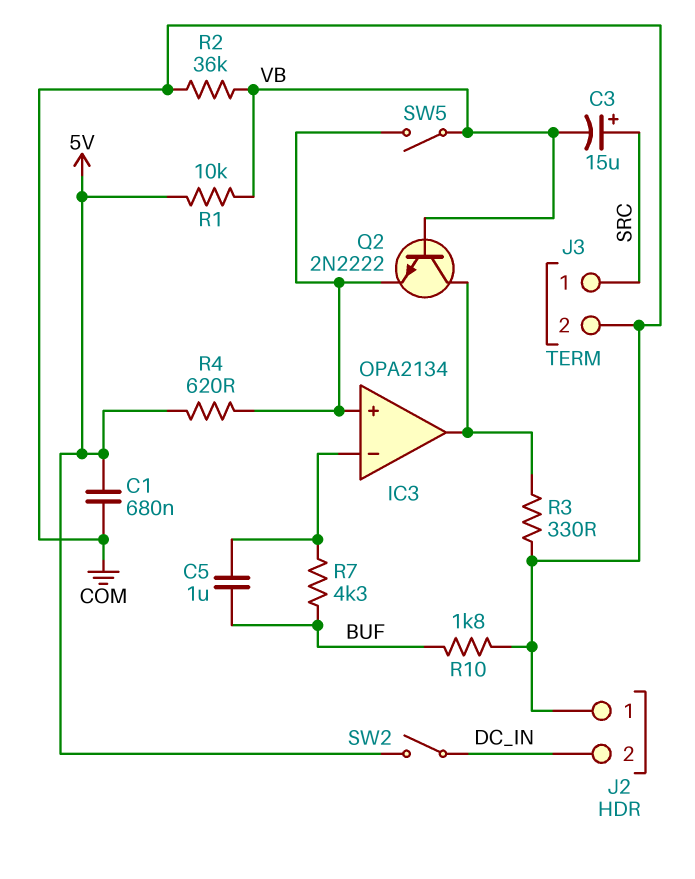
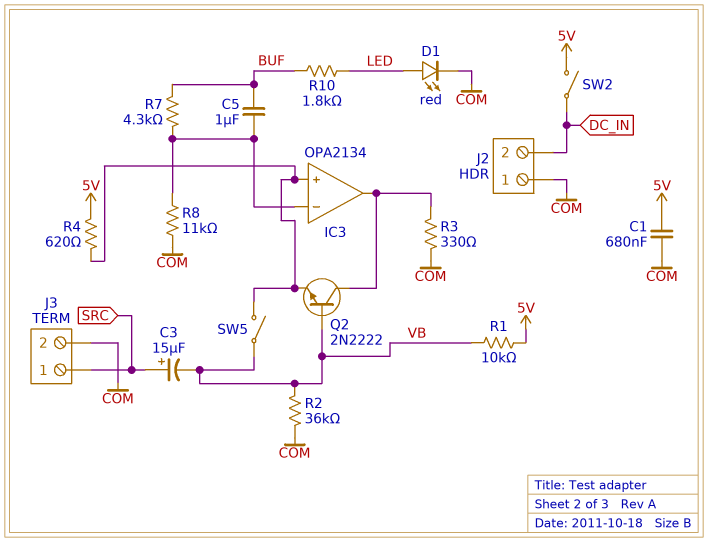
D1: none -> LED red (A LED, K COM)
R8: none -> 11k (COM, IC3/in-)
R10: 1.8k (BUF, COM) -> 1.8k (BUF, LED)

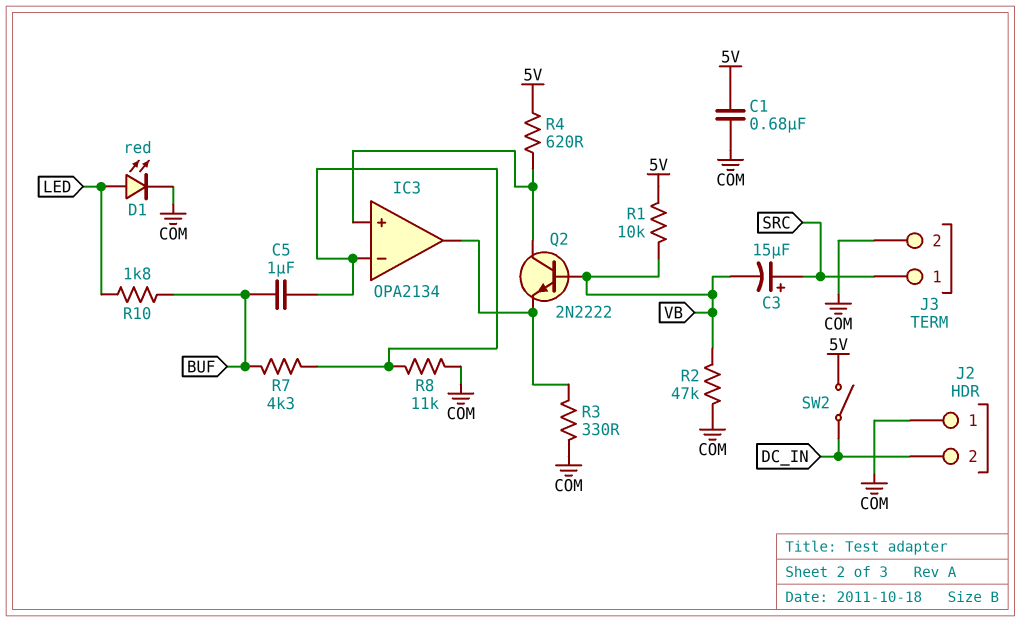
Q2: NPN 2N2222 (B VB, C IC3/out, E IC3/in+) -> NPN 2N2222 (B VB, C IC3/in+, E IC3/out)
R2: 36k (COM, VB) -> 47k (COM, VB)
SW5: switch (IC3/in+, VB) -> none

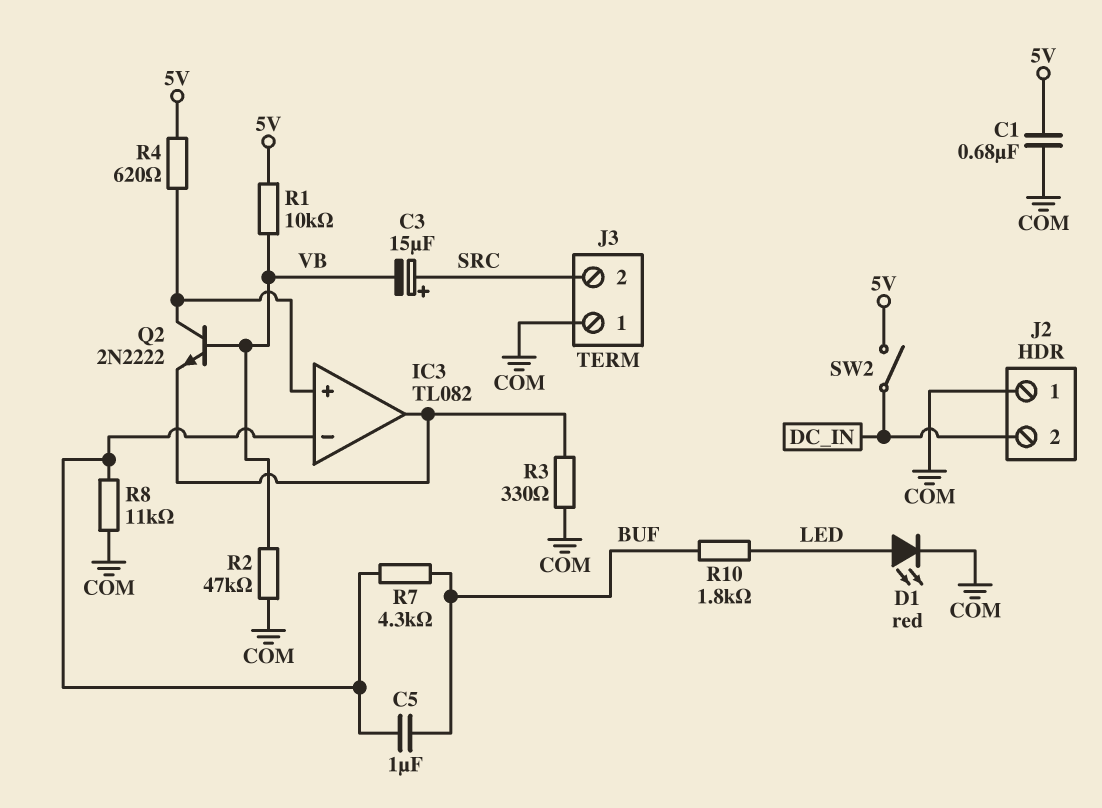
IC3: OPA2134 -> TL082
J3 pin 1: SRC -> COM
J3 pin 2: COM -> SRC

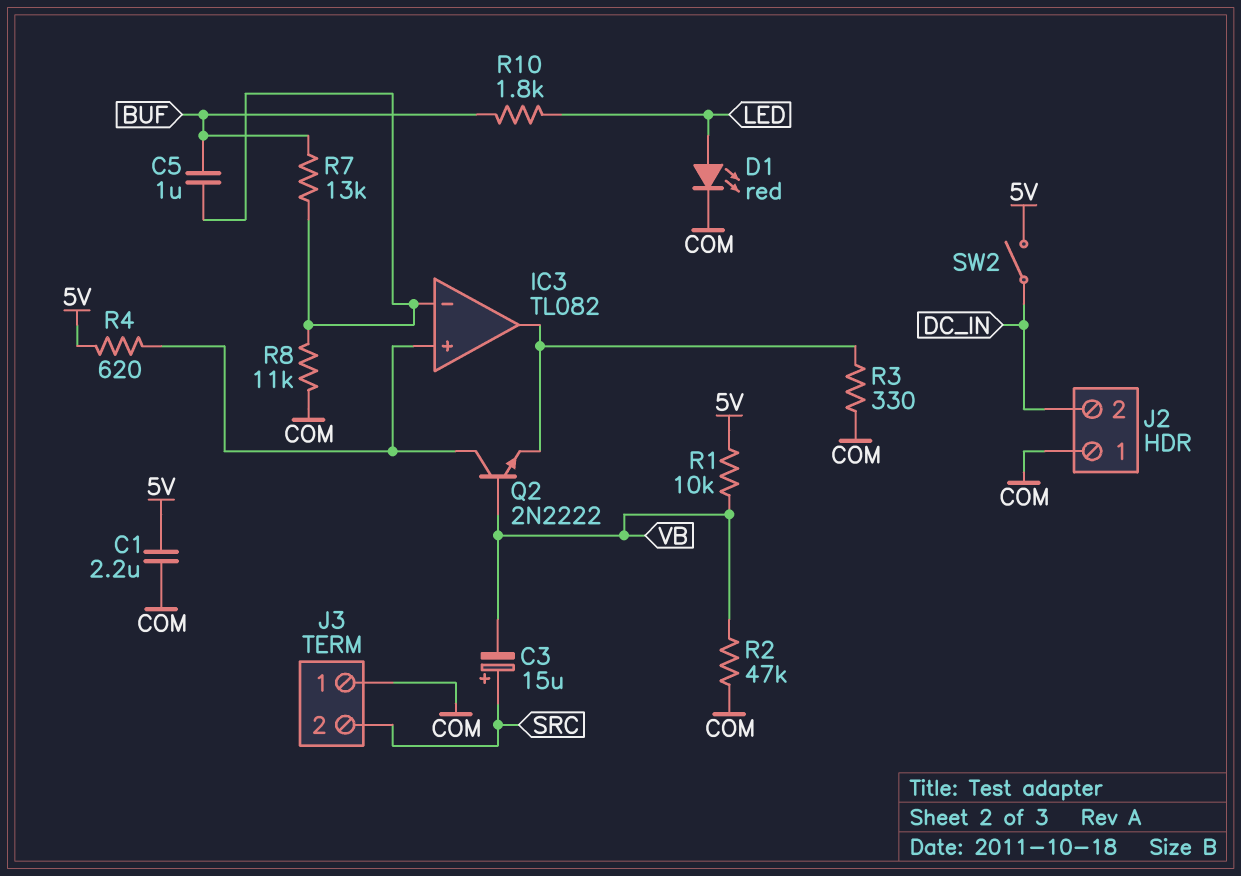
C1: 680nF (5V, COM) -> 2.2uF (5V, COM)
R7: 4.3k (BUF, IC3/in-) -> 13k (BUF, IC3/in-)

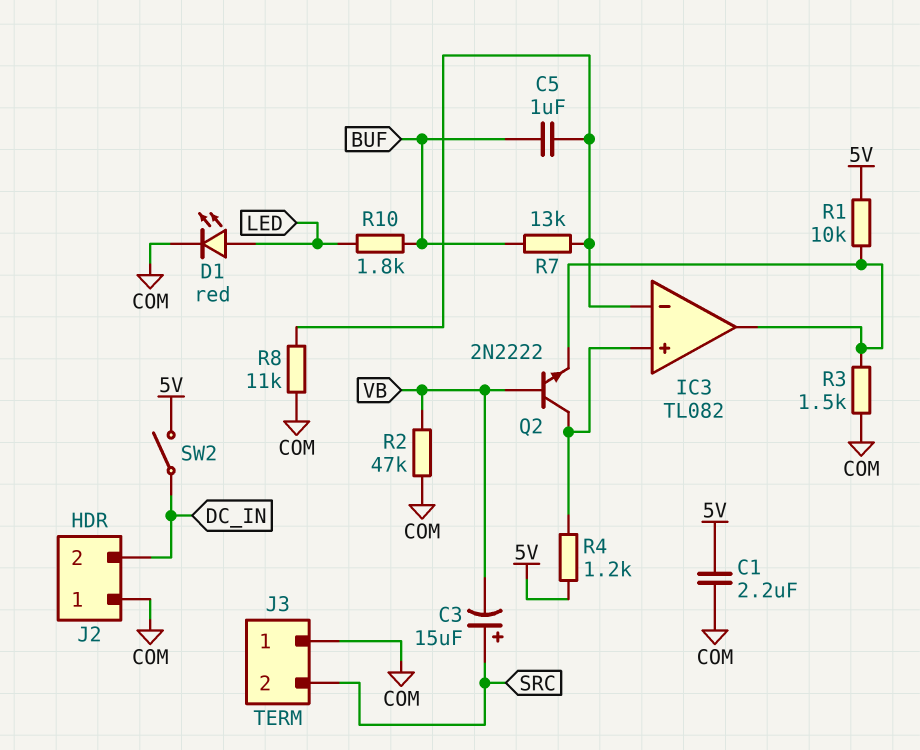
R1: 10k (5V, VB) -> 10k (5V, IC3/out)
R3: 330 (COM, IC3/out) -> 1.5k (COM, IC3/out)
R4: 620 (5V, IC3/in+) -> 1.2k (5V, IC3/in+)

